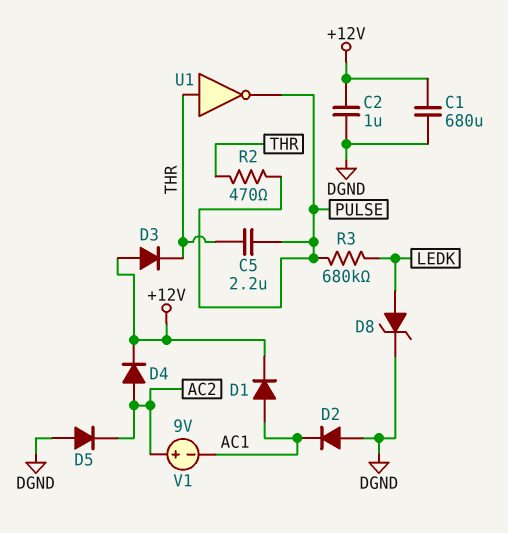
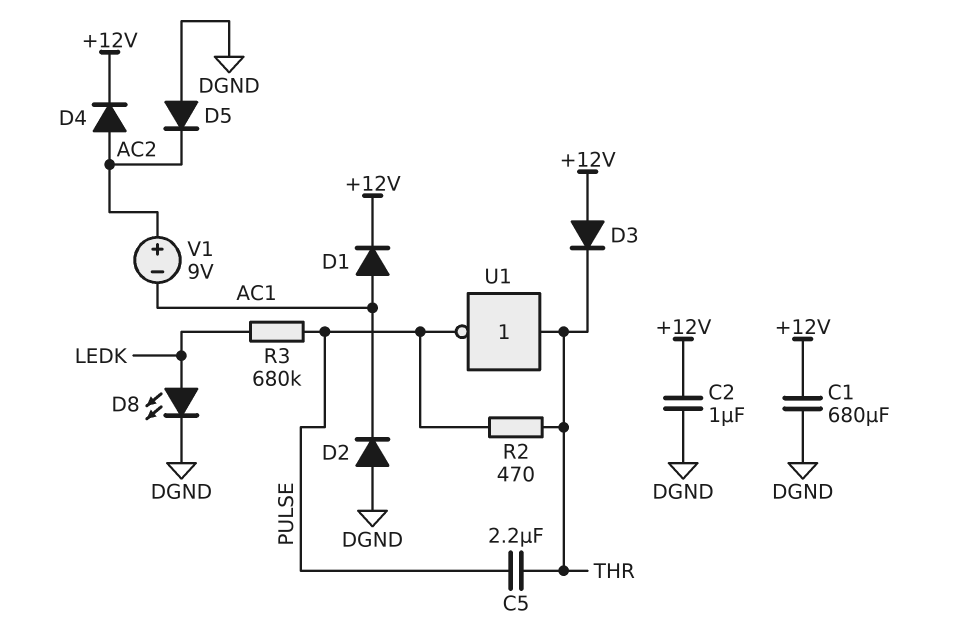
D8: zener (A LEDK, K DGND) -> LED (A LEDK, K DGND)

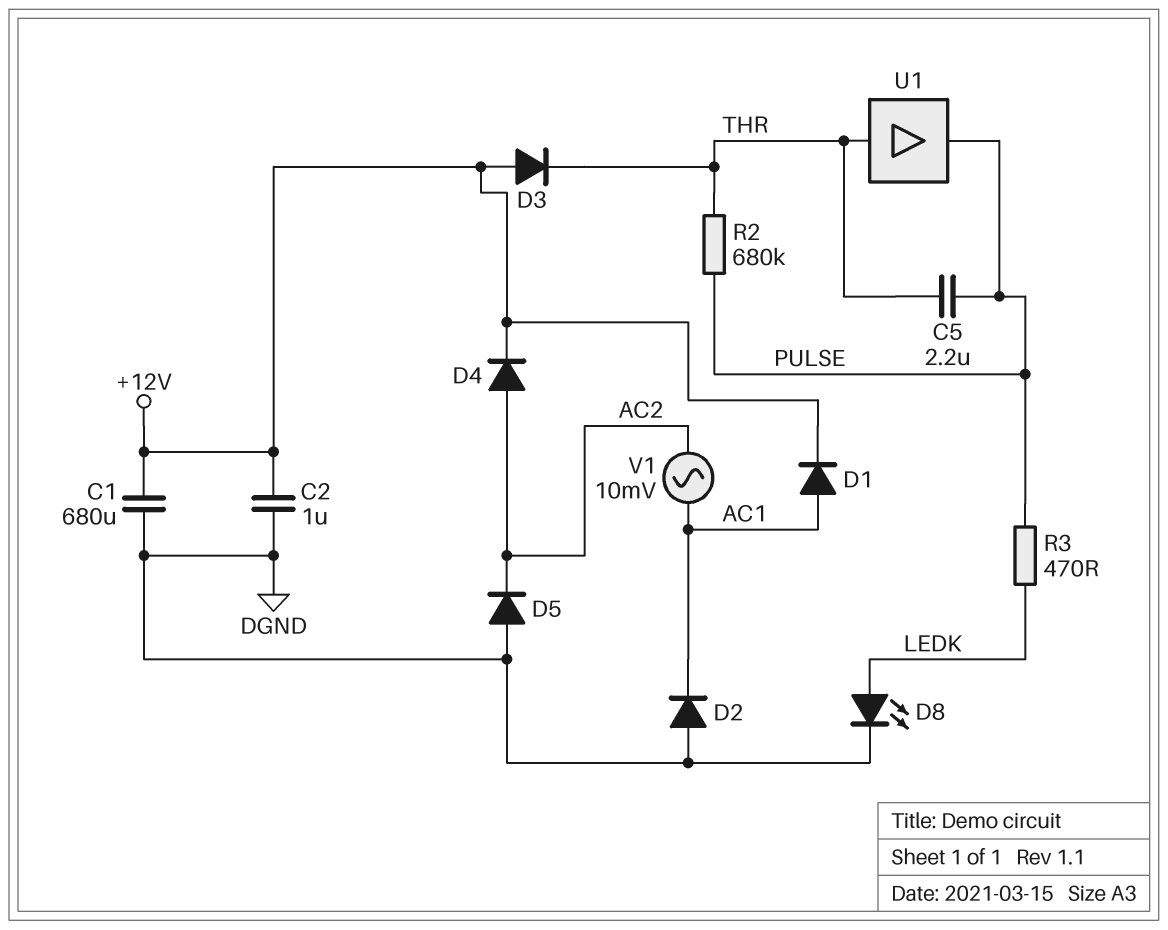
R2: 470 (PULSE, THR) -> 680k (PULSE, THR)
R3: 680k (LEDK, PULSE) -> 470 (LEDK, PULSE)
U1: NOT (in THR, out PULSE) -> buffer (in THR, out PULSE)
V1: 9V (plus AC2, minus AC1) -> AC 10mV (AC1, AC2)

